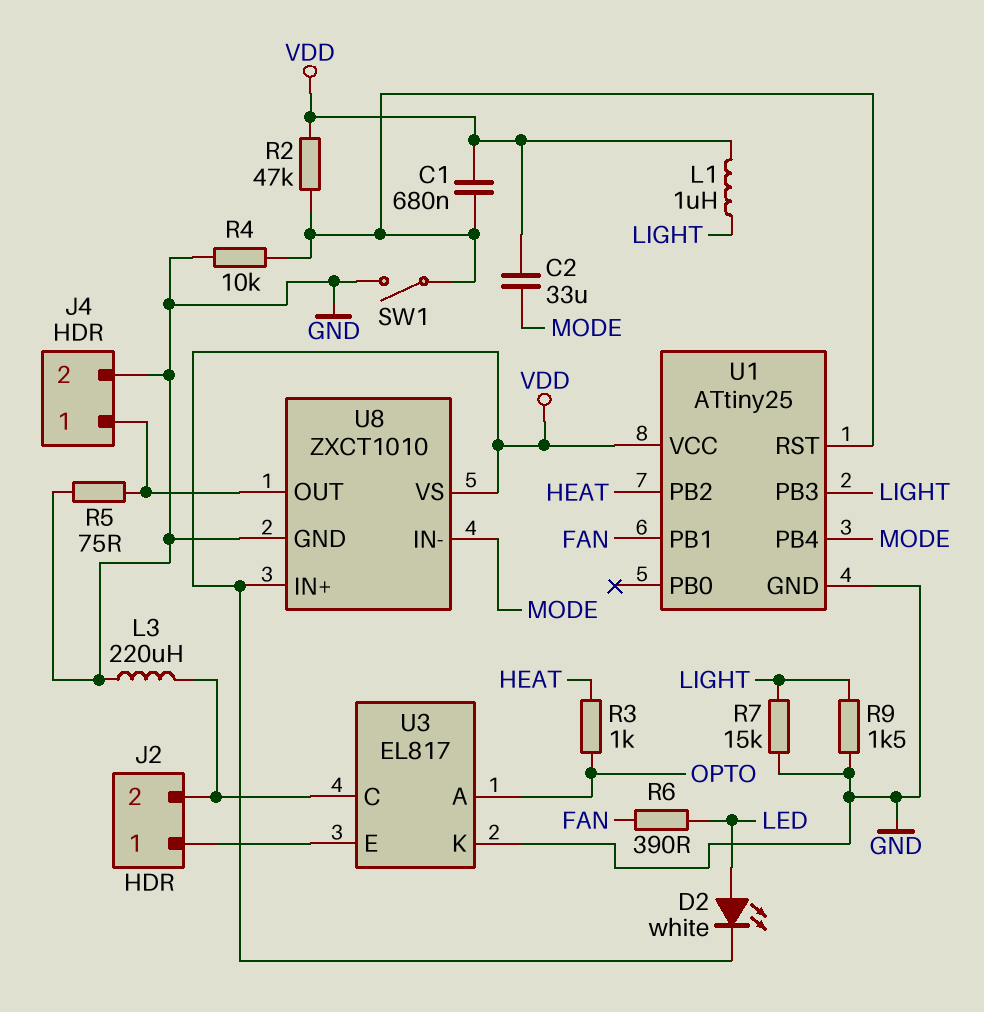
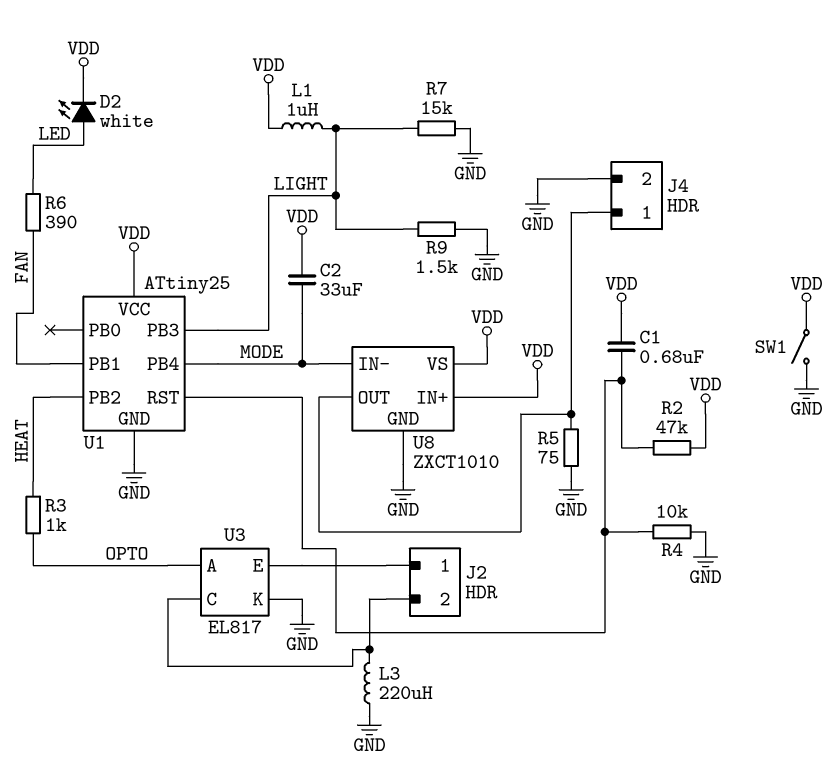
SW1: switch (GND, U1/RST) -> switch (GND, VDD)

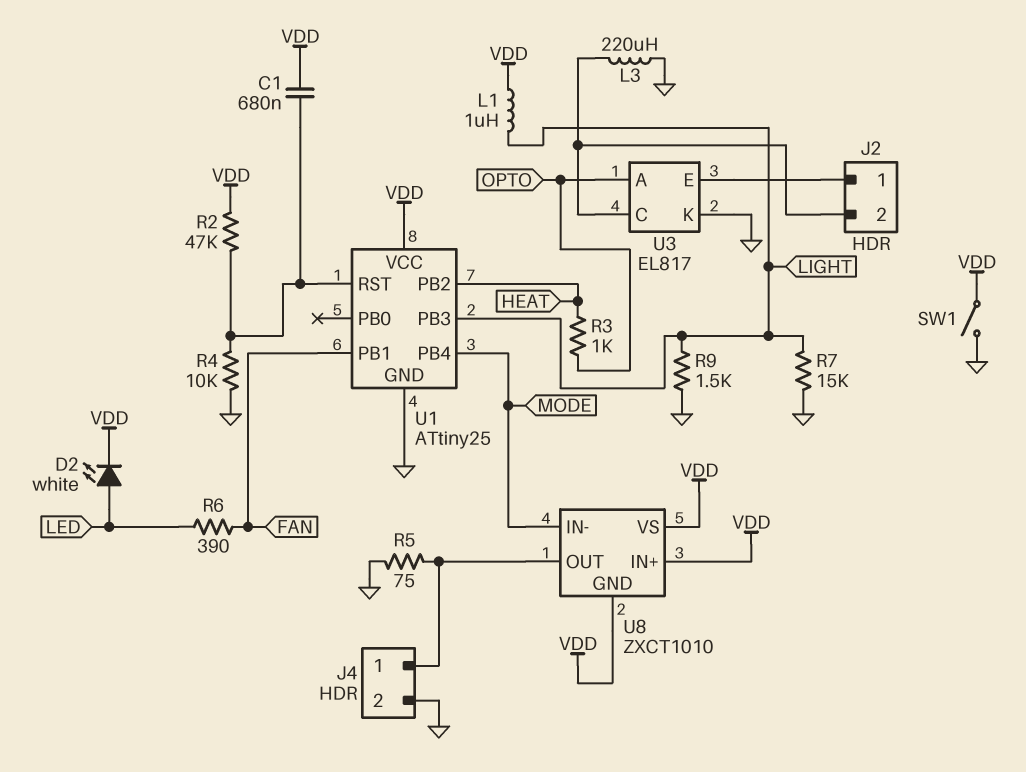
C2: 33uF (MODE, VDD) -> none
U8 pin GND: GND -> VDD

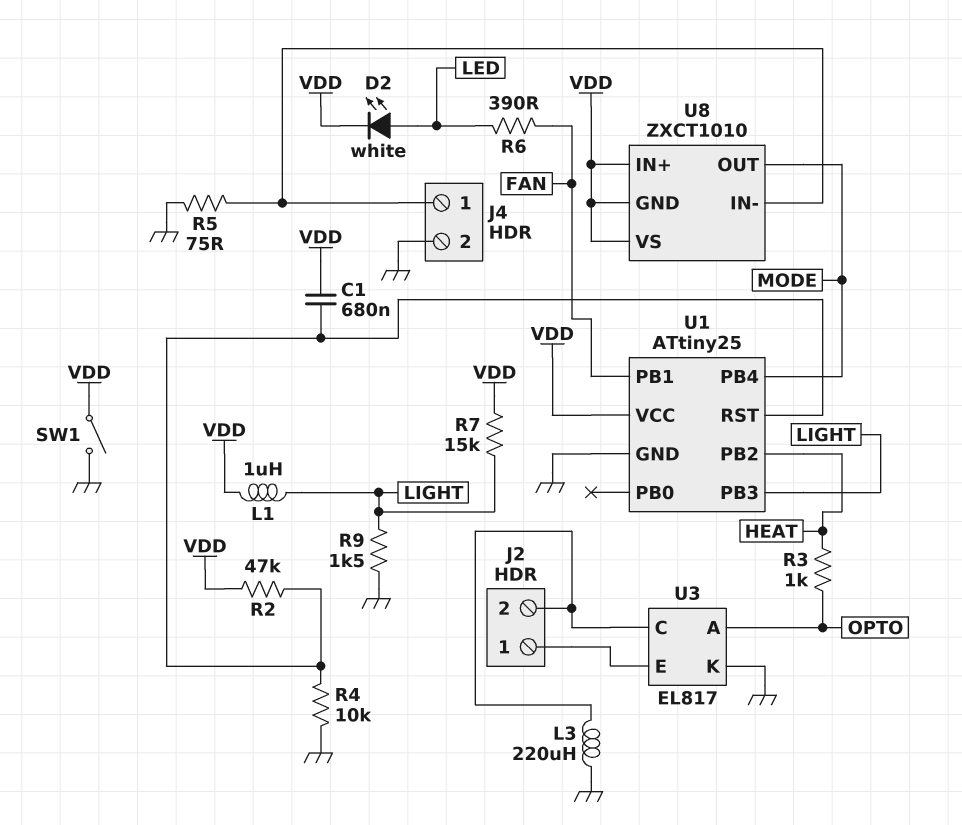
R7: 15k (GND, LIGHT) -> 15k (LIGHT, VDD)
U8 pin IN-: MODE -> J4/1
U8 pin OUT: J4/1 -> MODE

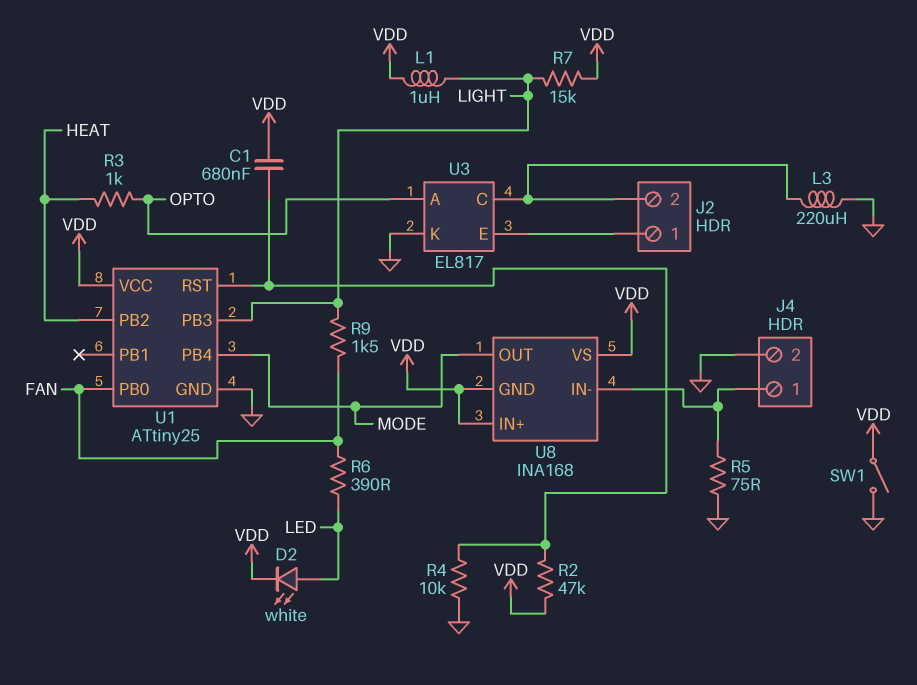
R9: 1.5k (GND, LIGHT) -> 1.5k (FAN, LIGHT)
U1 pin PB0: none -> FAN
U1 pin PB1: FAN -> none
U8: ZXCT1010 -> INA168

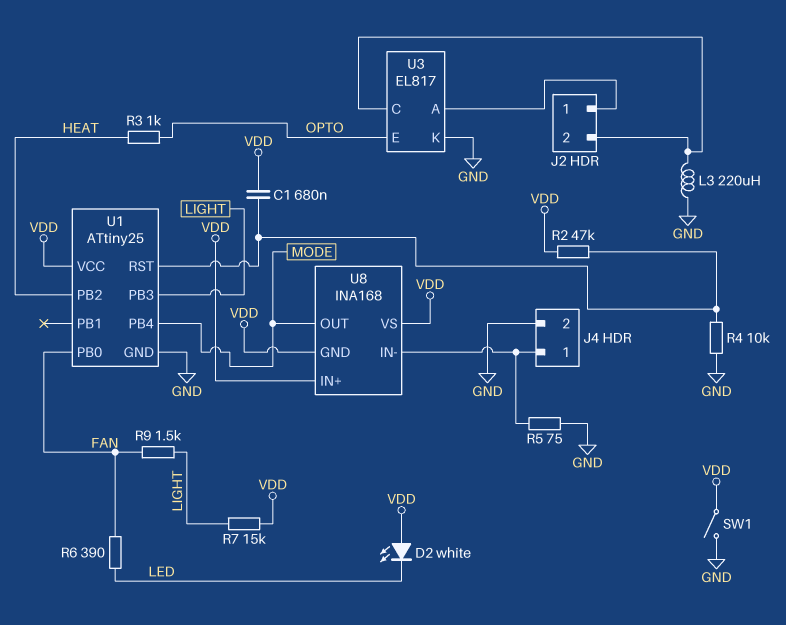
D2: LED white (A LED, K VDD) -> LED white (A VDD, K LED)
L1: 1uH (LIGHT, VDD) -> none
U3 pin A: OPTO -> J2/1
U3 pin E: J2/1 -> OPTO

